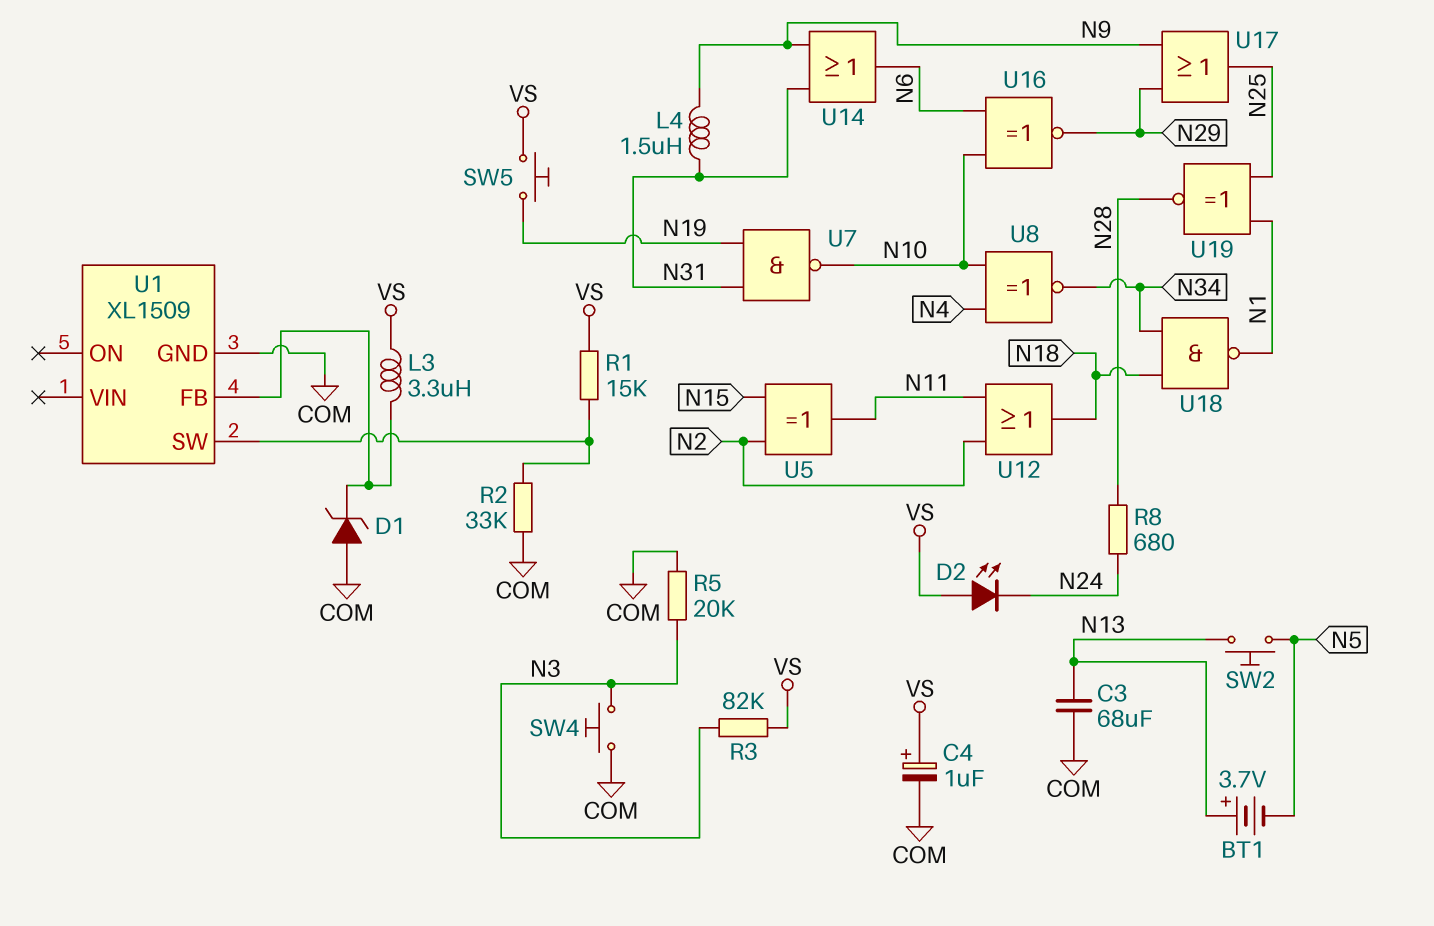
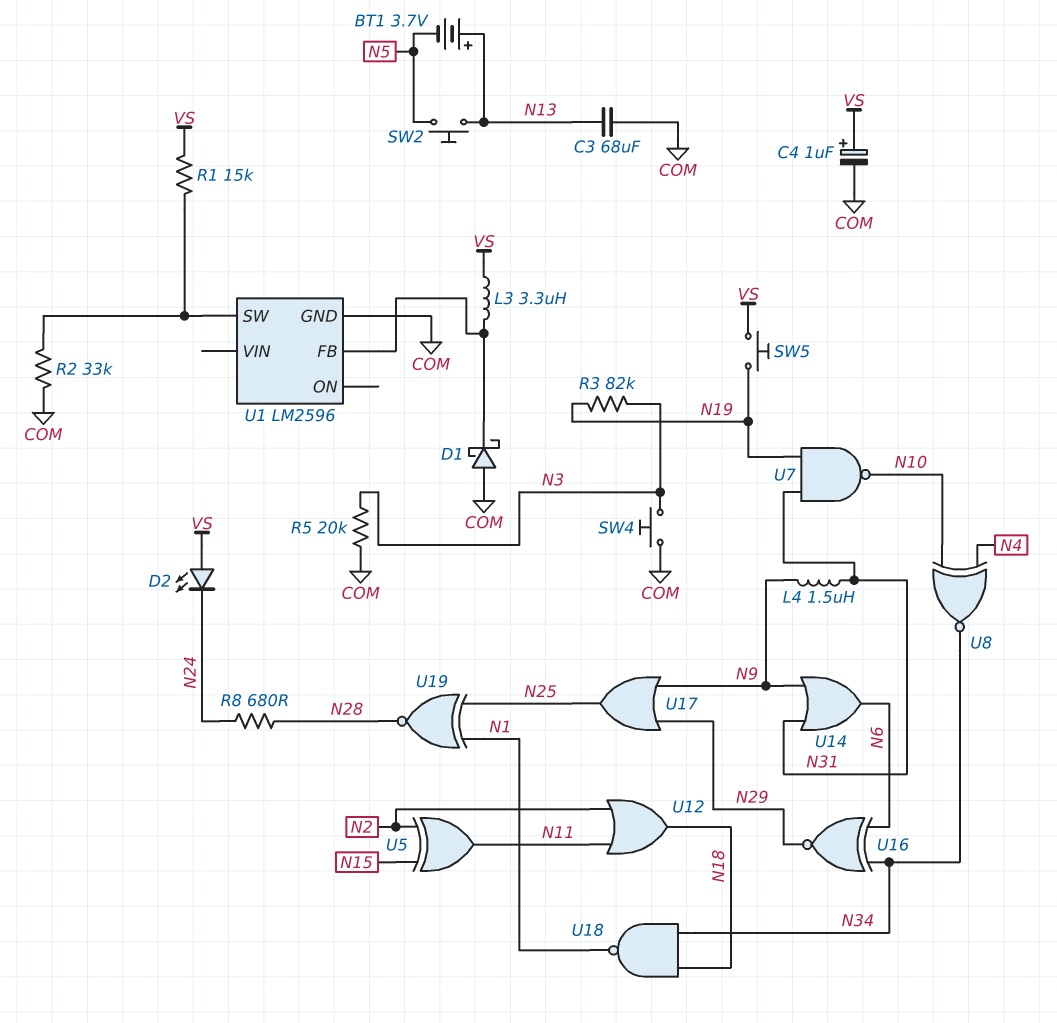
D1: zener (A COM, K U1/FB) -> schottky (A COM, K U1/FB)
R3: 82k (N3, VS) -> 82k (N3, N19)
U1: XL1509 -> LM2596
U16: XNOR (in N6, in N10, out N29) -> XNOR (in N6, in N34, out N29)

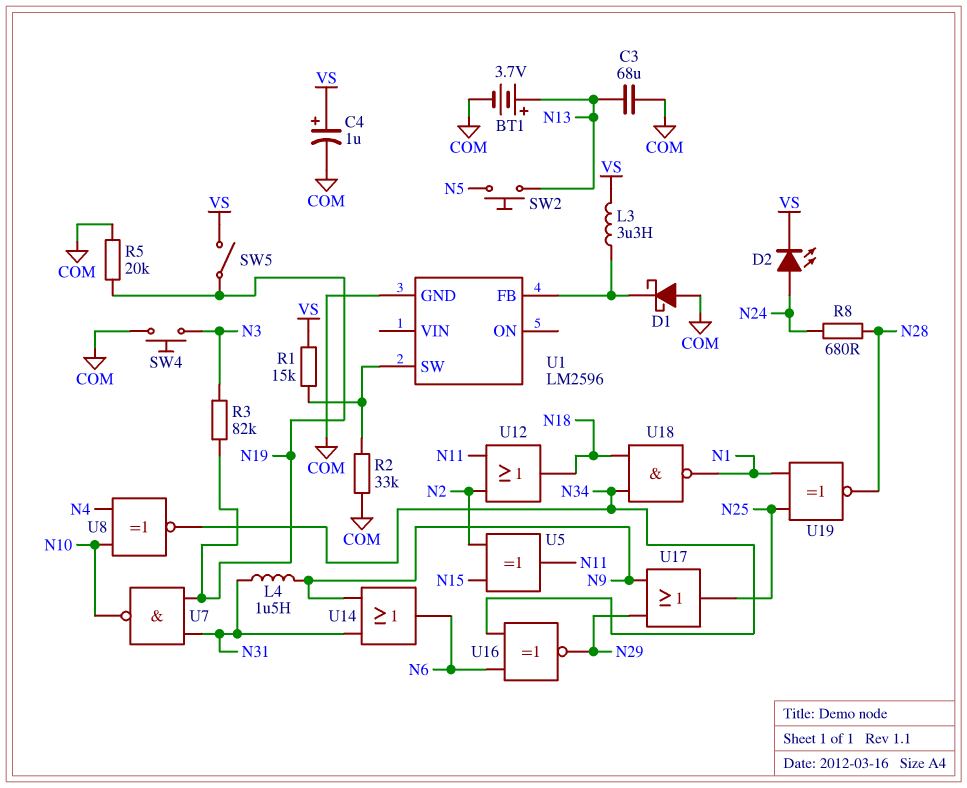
BT1: 3.7V (plus N13, minus N5) -> 3.7V (plus N13, minus COM)
D2: LED (A VS, K N24) -> LED (A N24, K VS)
R5: 20k (COM, N3) -> 20k (COM, N19)
SW5: button (N19, VS) -> switch (N19, VS)

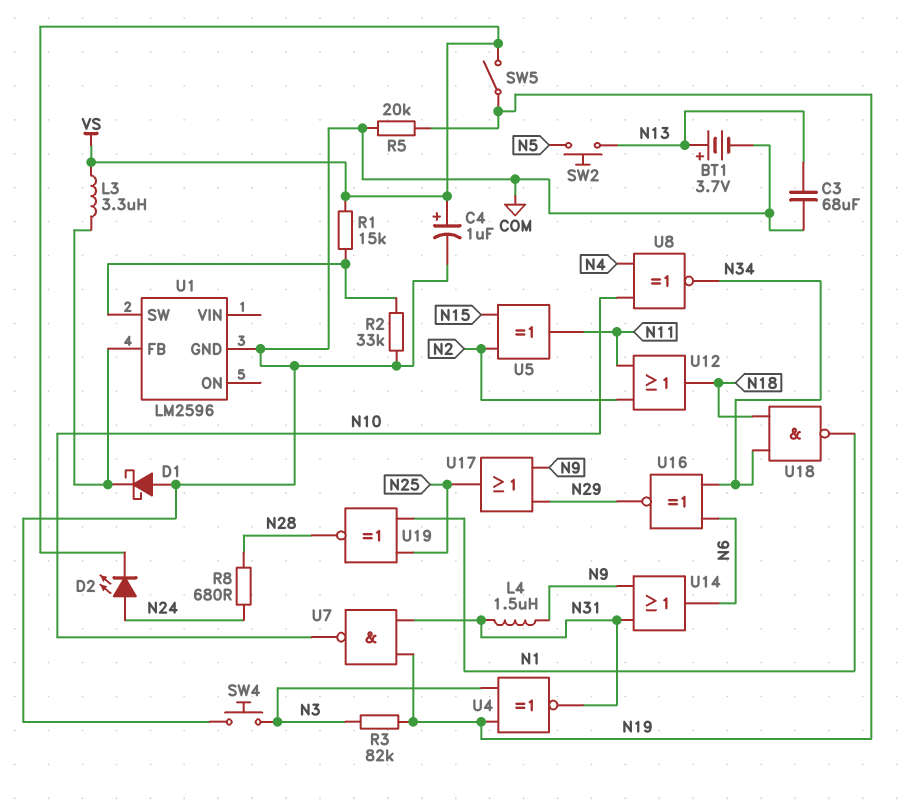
U4: none -> XNOR (in N3, in N19, out N31)

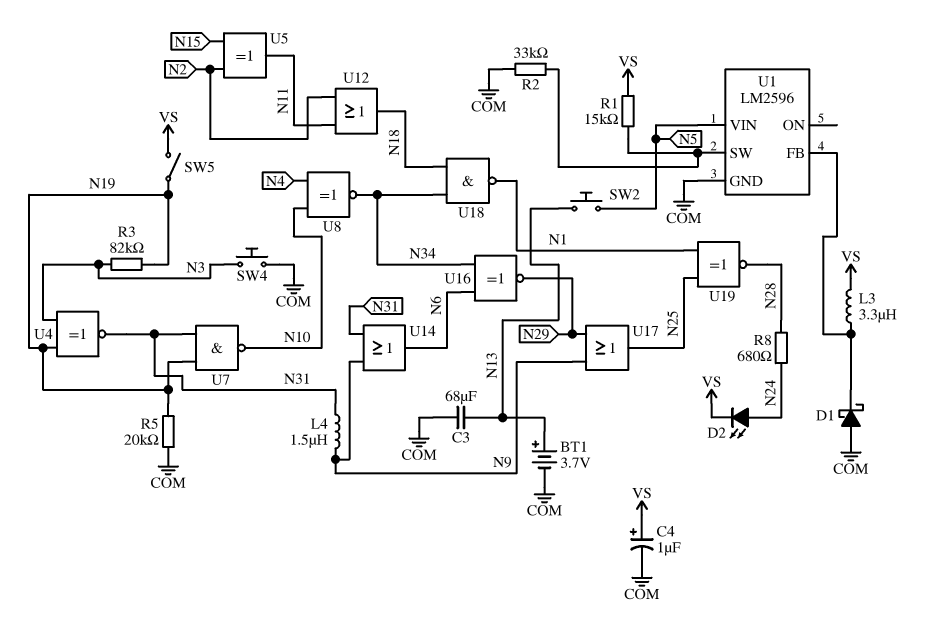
U1 pin VIN: none -> N5

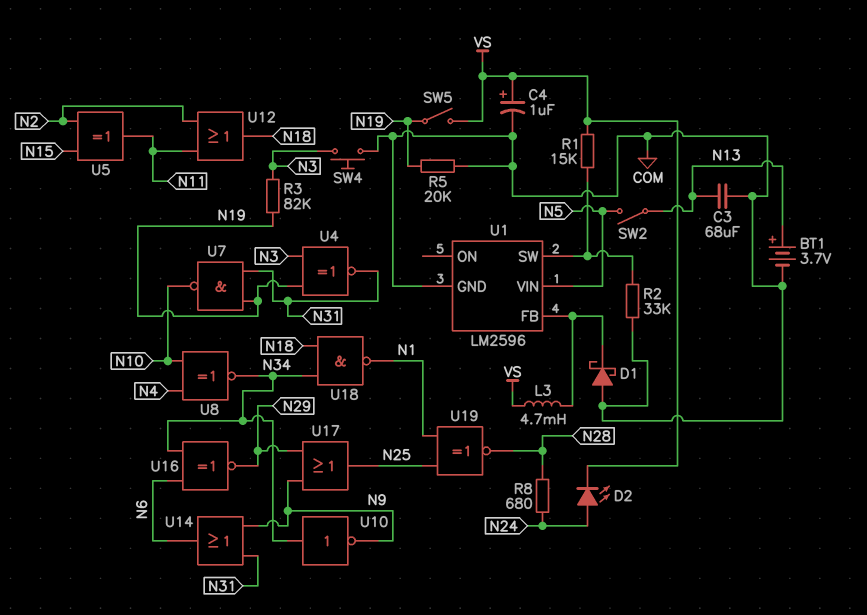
L3: 3.3uH (U1/FB, VS) -> 4.7mH (U1/FB, VS)
L4: 1.5uH (N9, N31) -> none
SW2: button (N5, N13) -> switch (N5, N13)
U10: none -> NOT (in N34, out N9)

